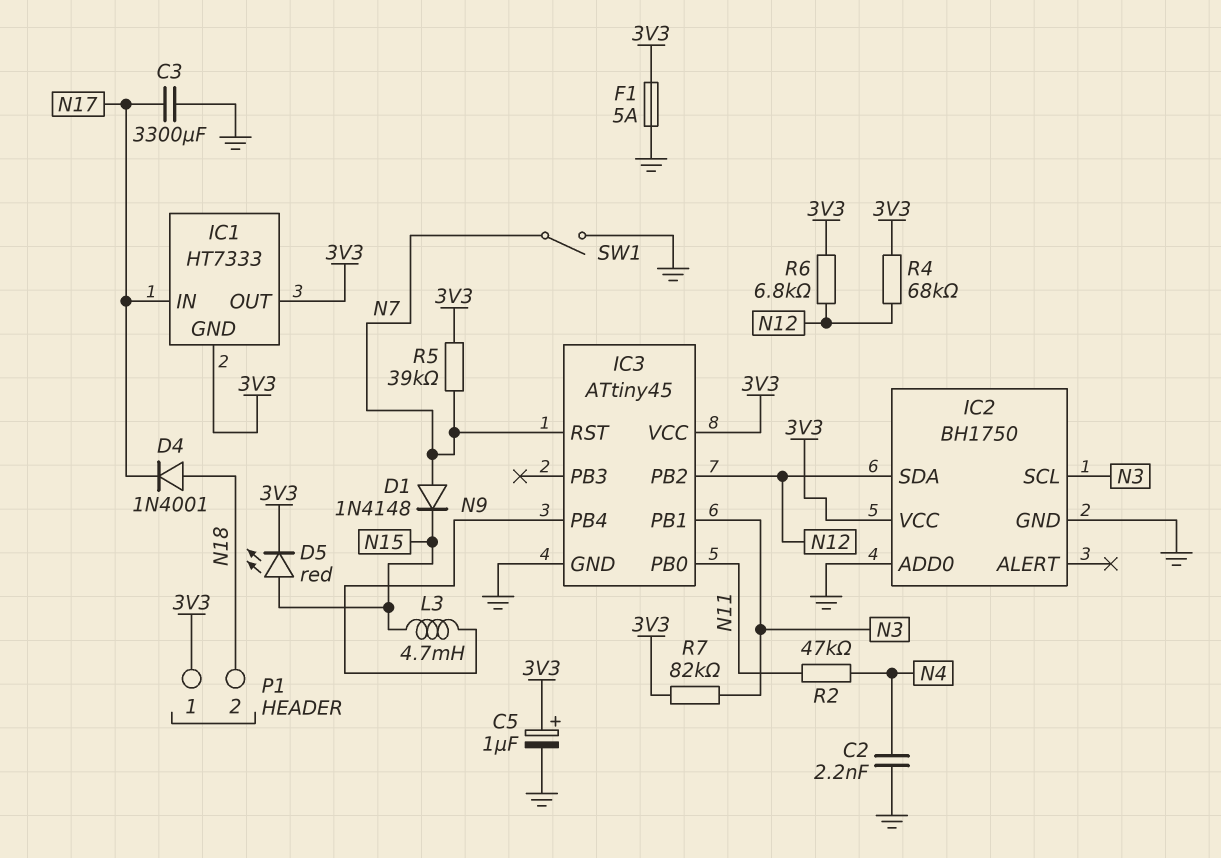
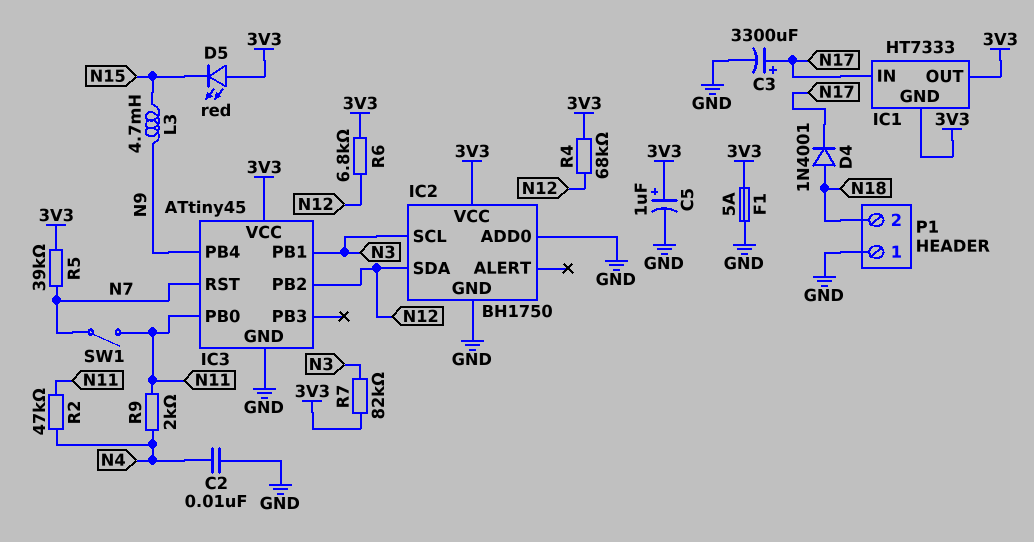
C2: 2.2nF (GND, N4) -> 10nF (GND, N4)
C3: 3300uF (GND, N17) -> 3300uF (plus N17, minus GND)
D1: diode 1N4148 (A N7, K N15) -> none
D5: LED red (A N15, K 3V3) -> LED red (A 3V3, K N15)
P1 pin 1: 3V3 -> GND
R9: none -> 2k (N4, N11)
SW1: switch (GND, N7) -> switch (N7, N11)

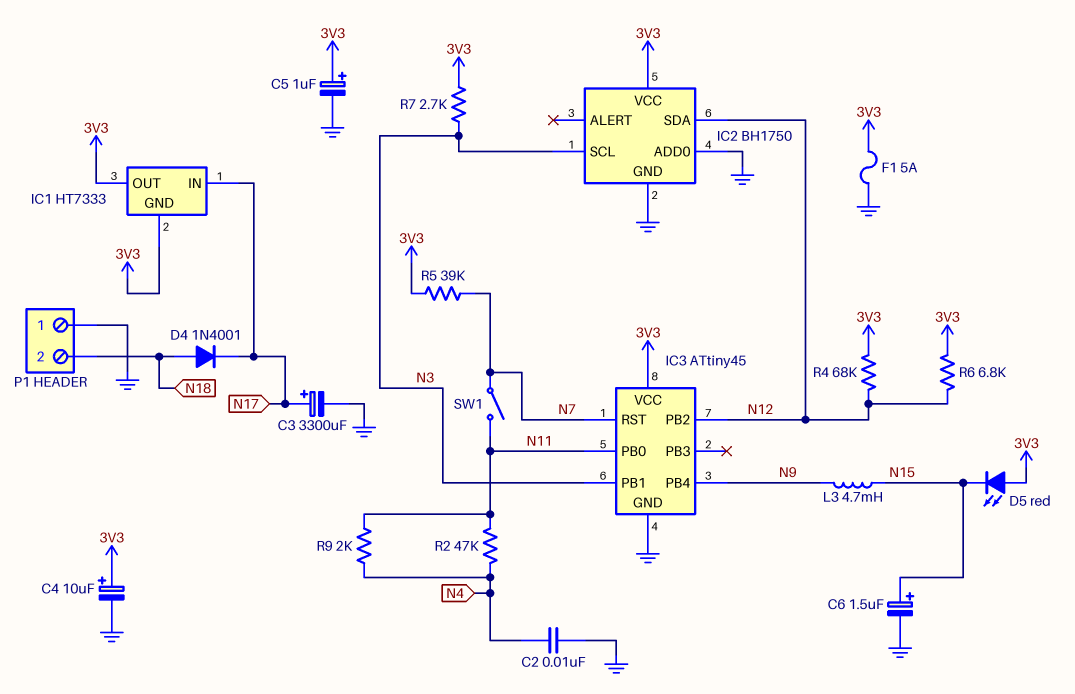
C4: none -> 10uF (plus 3V3, minus GND)
C6: none -> 1.5uF (plus N15, minus GND)
R7: 82k (3V3, N3) -> 2.7k (3V3, N3)

